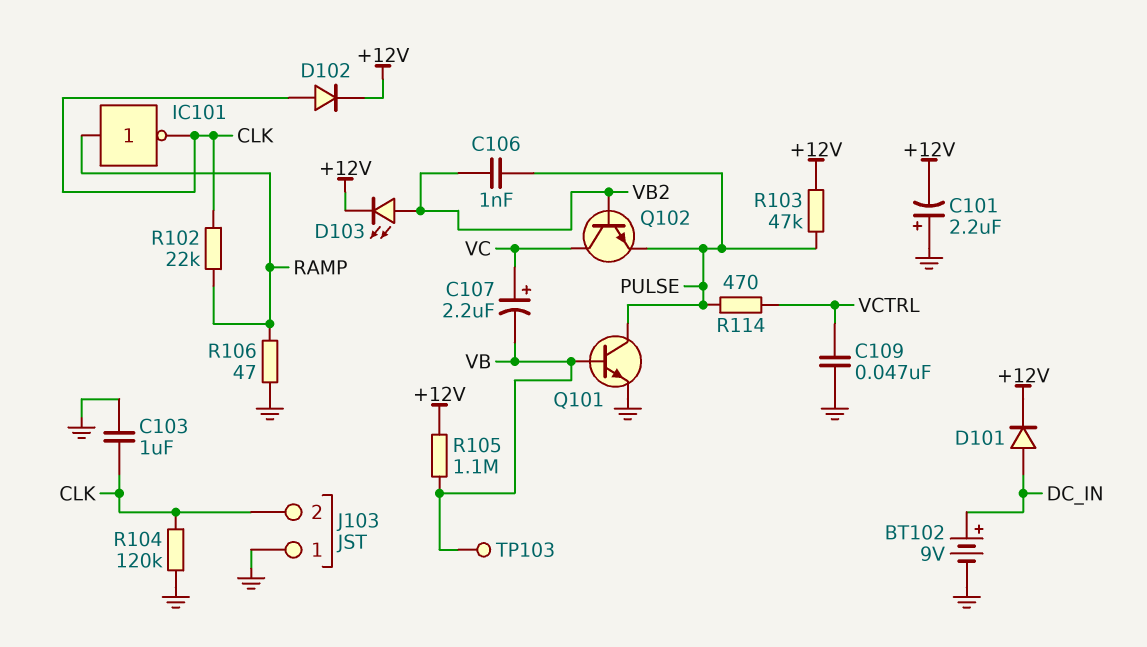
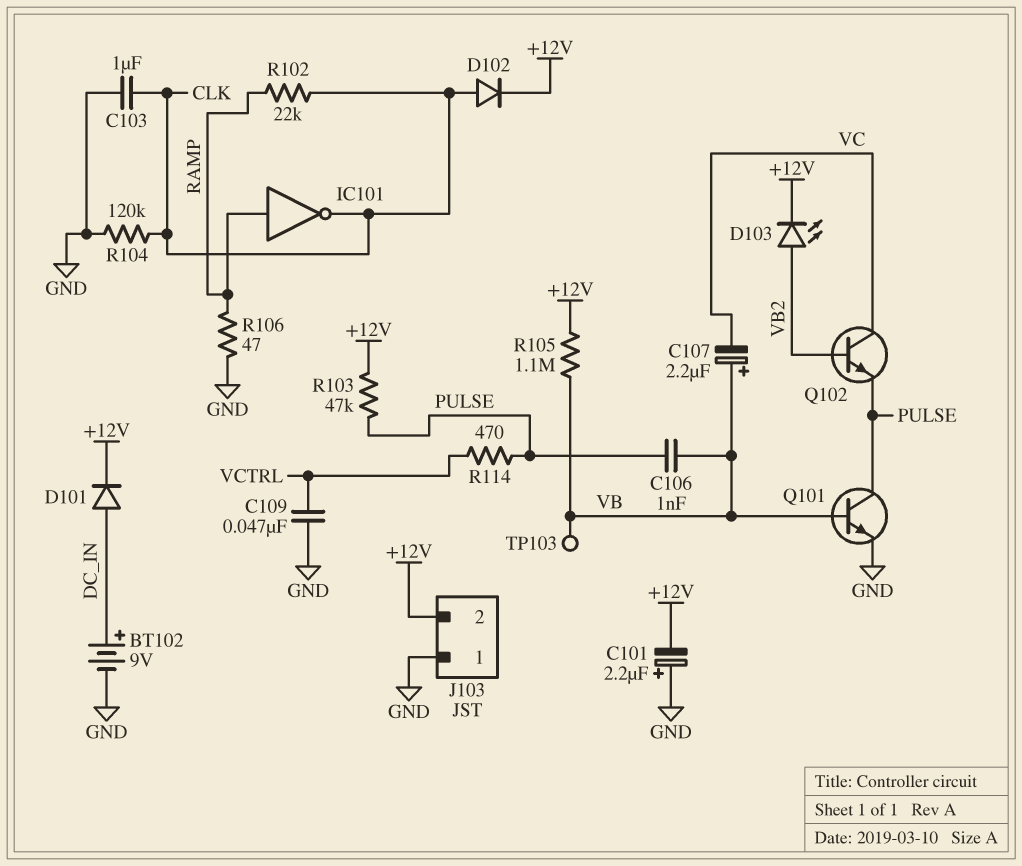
C106: 1nF (PULSE, VB2) -> 1nF (PULSE, VB)
C107: 2.2uF (plus VC, minus VB) -> 2.2uF (plus VB, minus VC)
J103 pin 2: CLK -> +12V

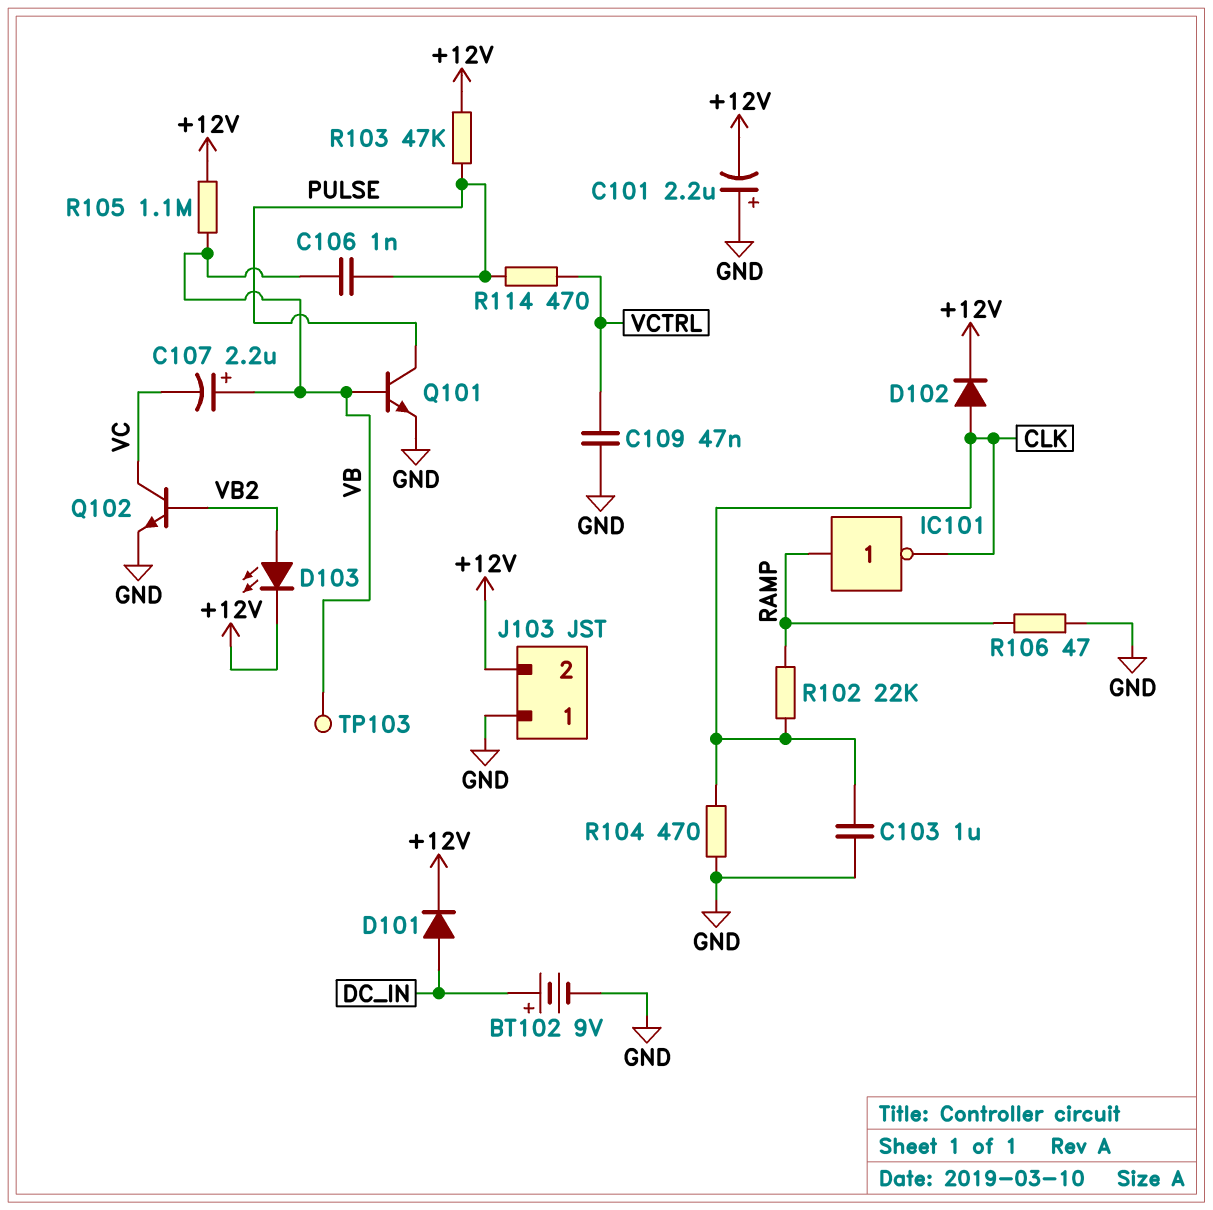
Q102: NPN (B VB2, C VC, E PULSE) -> NPN (B VB2, C VC, E GND)
R104: 120k (CLK, GND) -> 470 (CLK, GND)

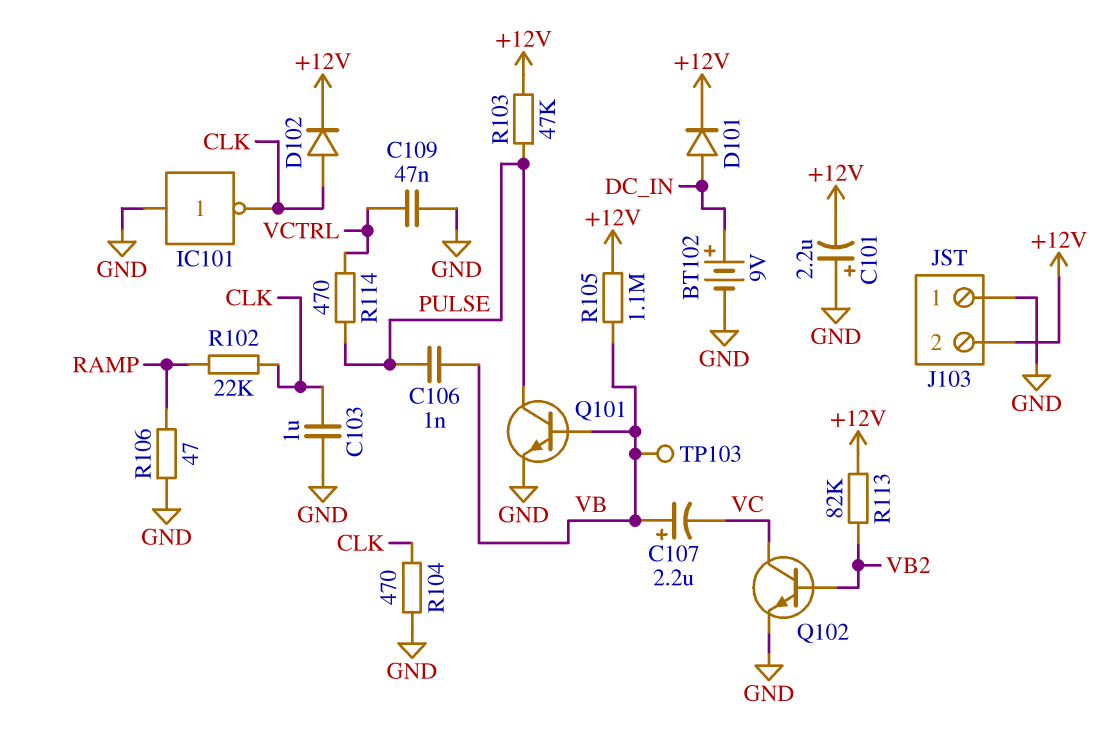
D103: LED (A VB2, K +12V) -> none
IC101: NOT (in RAMP, out CLK) -> NOT (in GND, out CLK)
R113: none -> 82k (+12V, VB2)

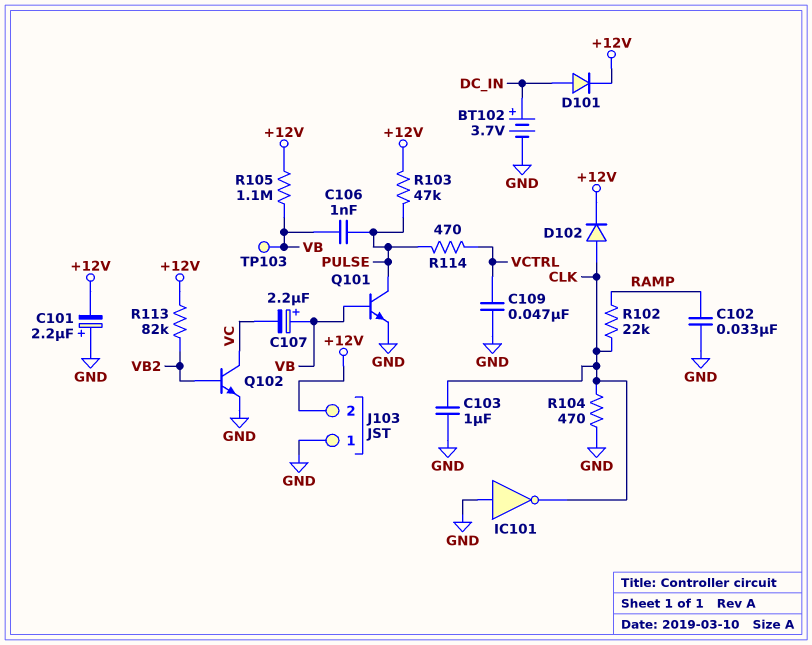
BT102: 9V (plus DC_IN, minus GND) -> 3.7V (plus DC_IN, minus GND)
C102: none -> 33nF (GND, RAMP)
R106: 47 (GND, RAMP) -> none

